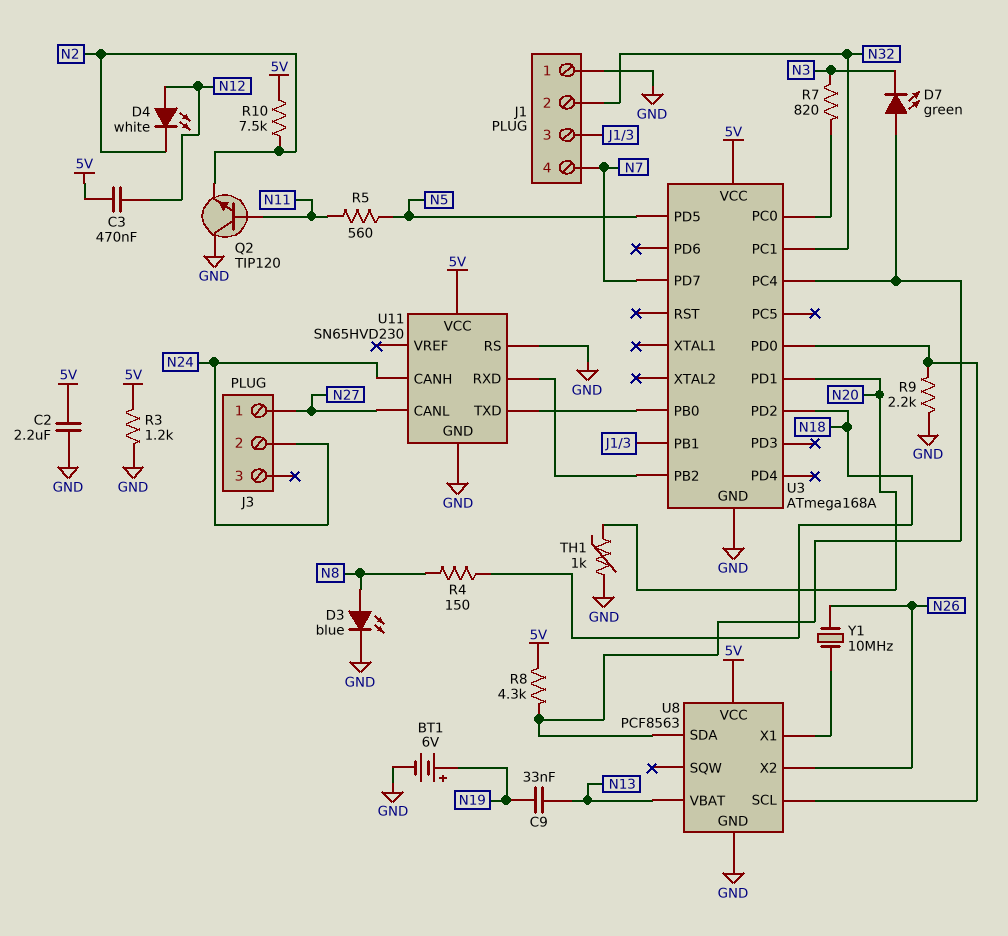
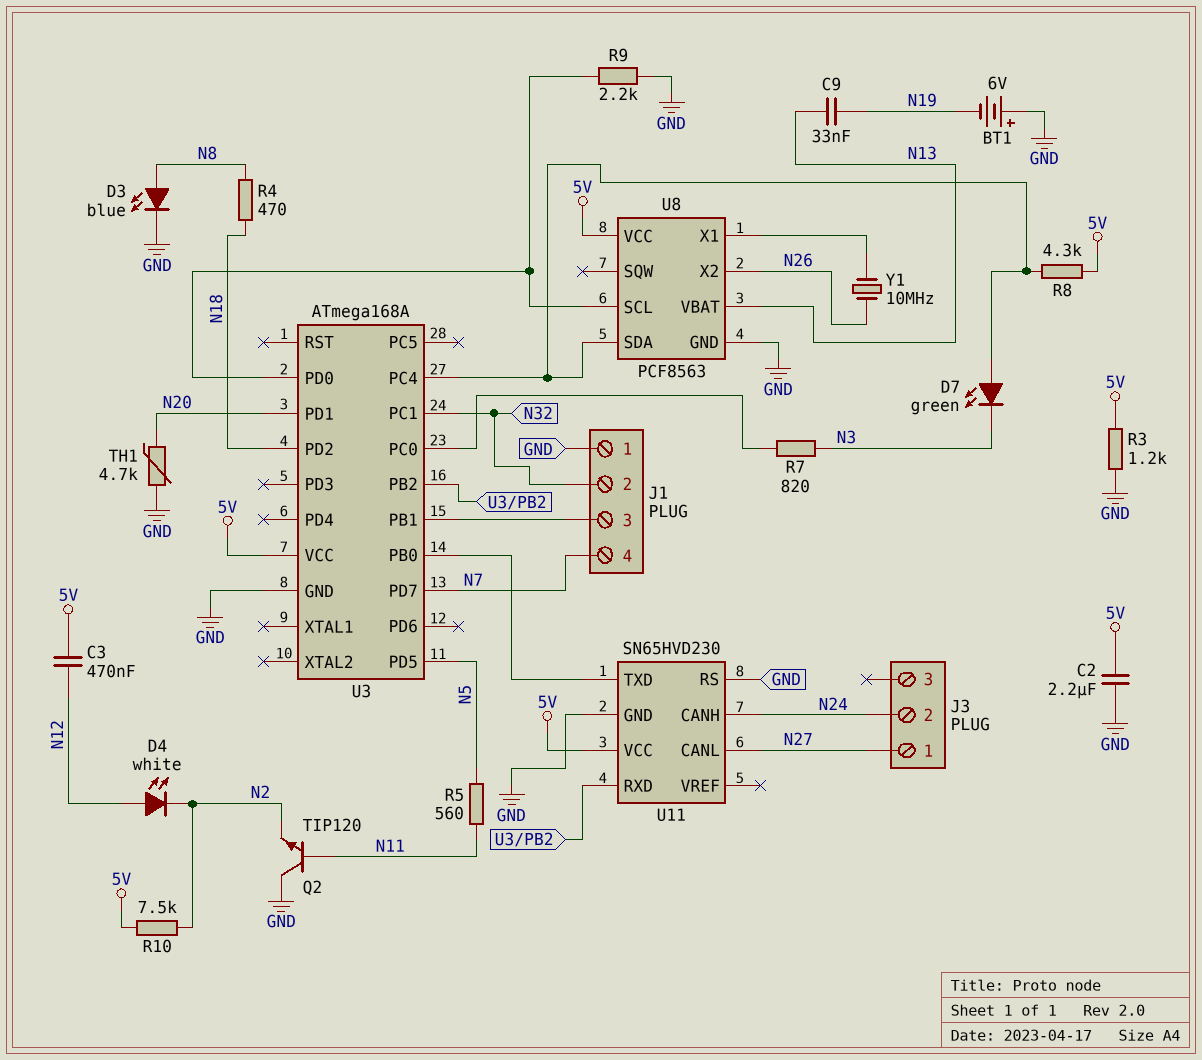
BT1: 6V (plus N19, minus GND) -> 6V (plus GND, minus N19)
R4: 150 (N8, N18) -> 470 (N8, N18)
TH1: 1k (GND, N20) -> 4.7k (GND, N20)

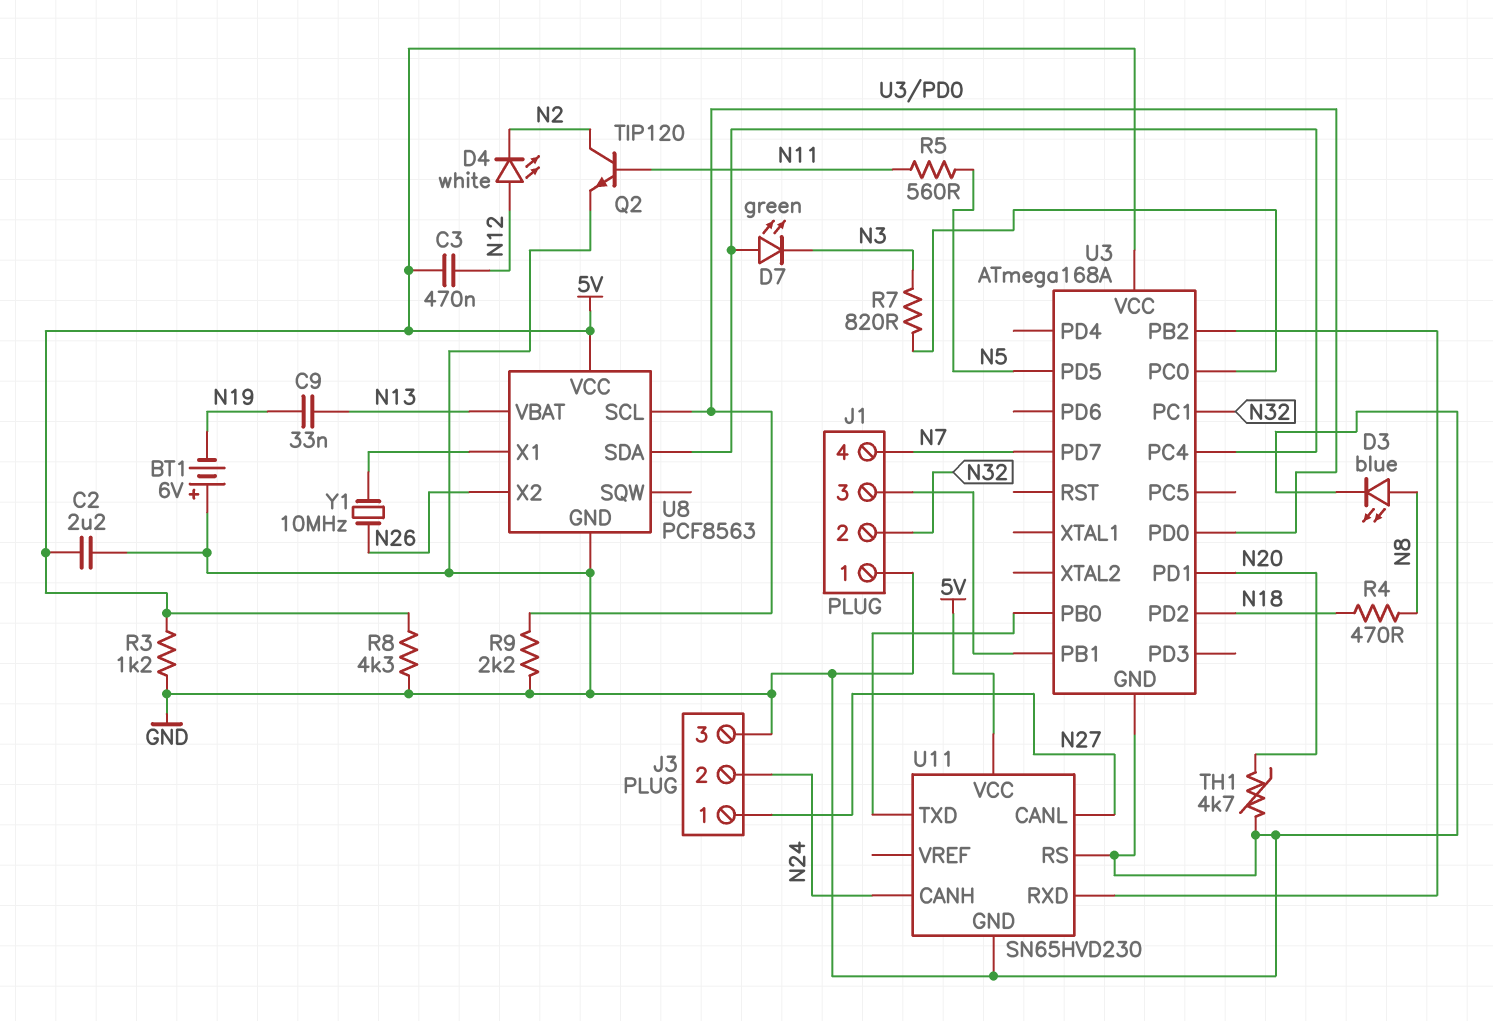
J3 pin 3: none -> GND
Q2: NPN TIP120 (B N11, C GND, E N2) -> NPN TIP120 (B N11, C N2, E GND)
R8: 4.3k (5V, U3/PC4) -> 4.3k (5V, GND)
R10: 7.5k (5V, N2) -> none

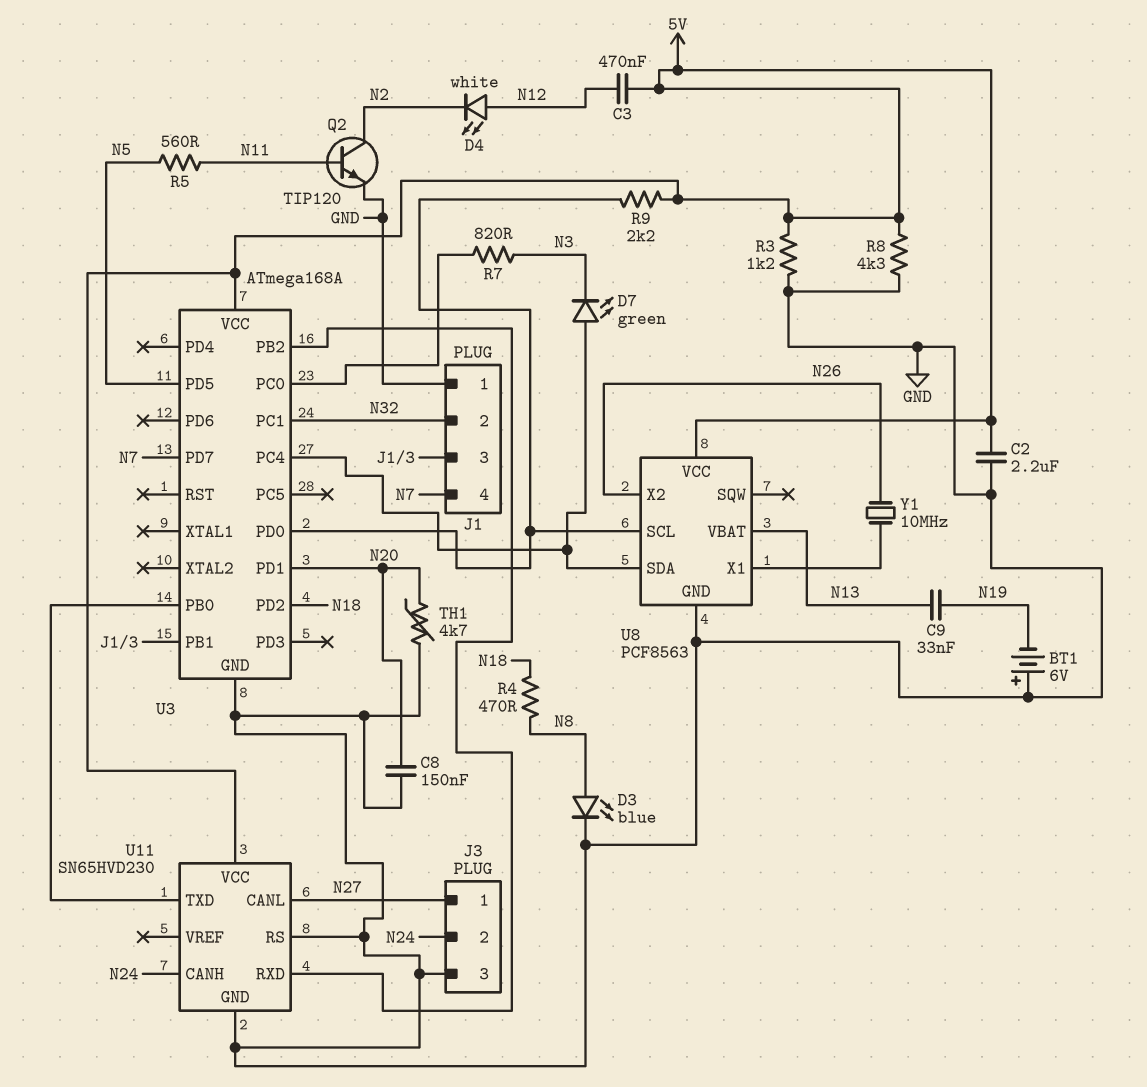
C8: none -> 150nF (GND, N20)
R9: 2.2k (GND, U3/PD0) -> 2.2k (5V, U3/PD0)

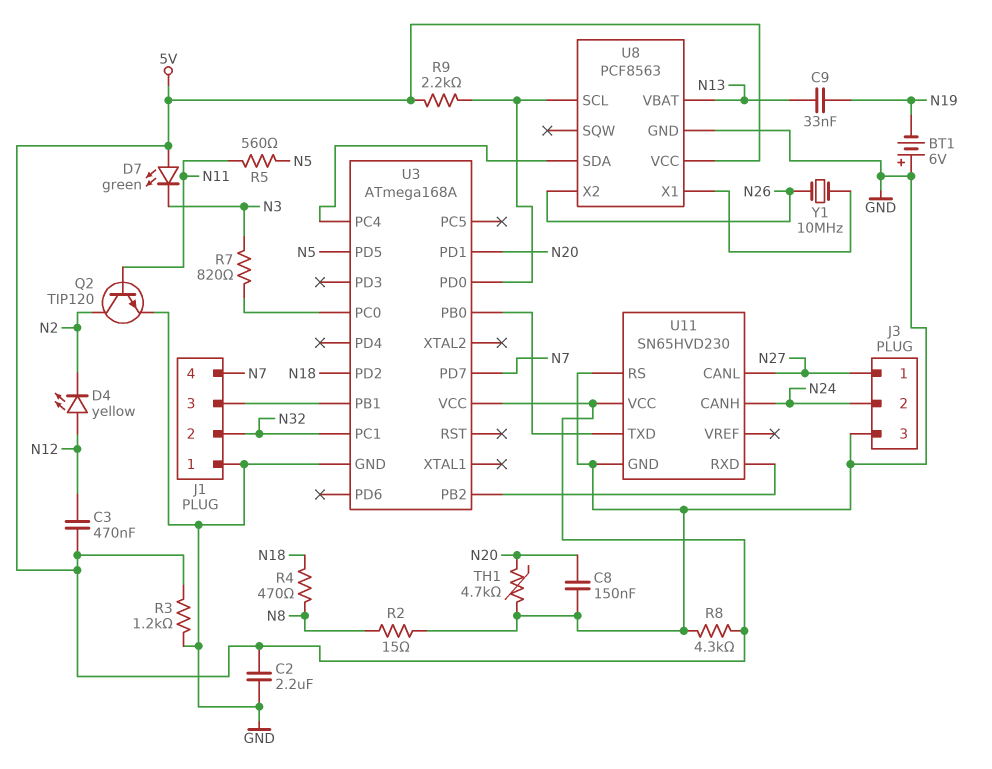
D3: LED blue (A N8, K GND) -> none
D4: LED white (A N12, K N2) -> LED yellow (A N12, K N2)
D7: LED green (A U3/PC4, K N3) -> LED green (A 5V, K N3)
R2: none -> 15 (GND, N8)

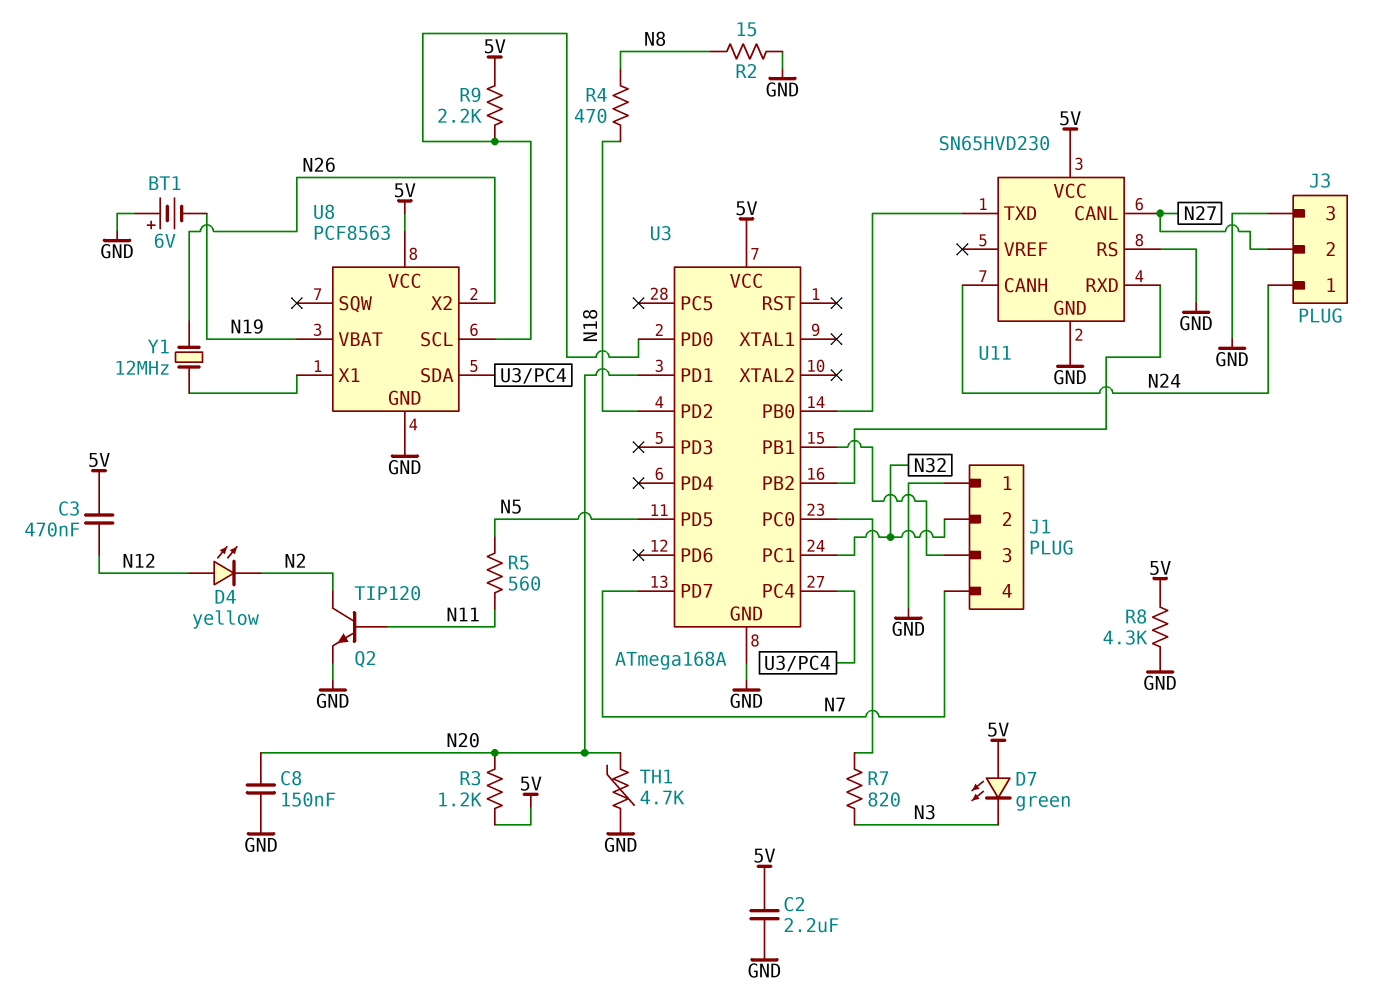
C9: 33nF (N13, N19) -> none
J3 pin 1: N27 -> N24
J3 pin 2: N24 -> N27
R3: 1.2k (5V, GND) -> 1.2k (5V, N20)
U8 pin VBAT: N13 -> N19
Y1: 10MHz (N26, U8/X1) -> 12MHz (N26, U8/X1)

